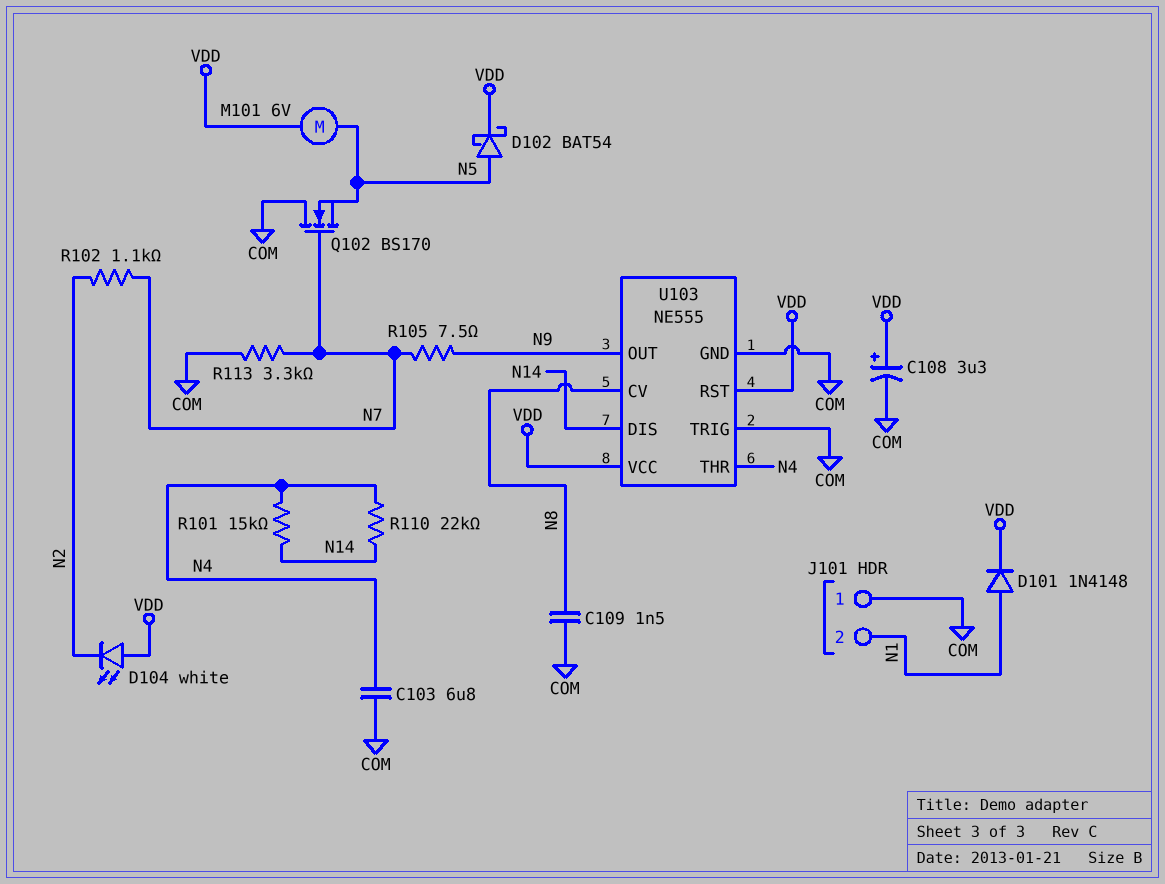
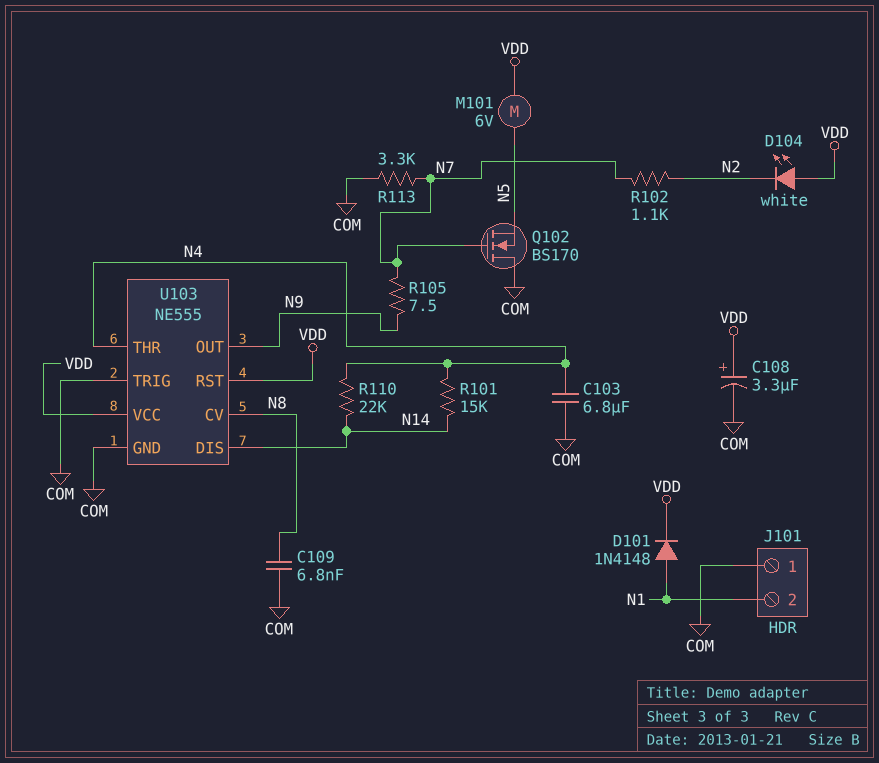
C109: 1.5nF (COM, N8) -> 6.8nF (COM, N8)
D102: schottky BAT54 (A N5, K VDD) -> none

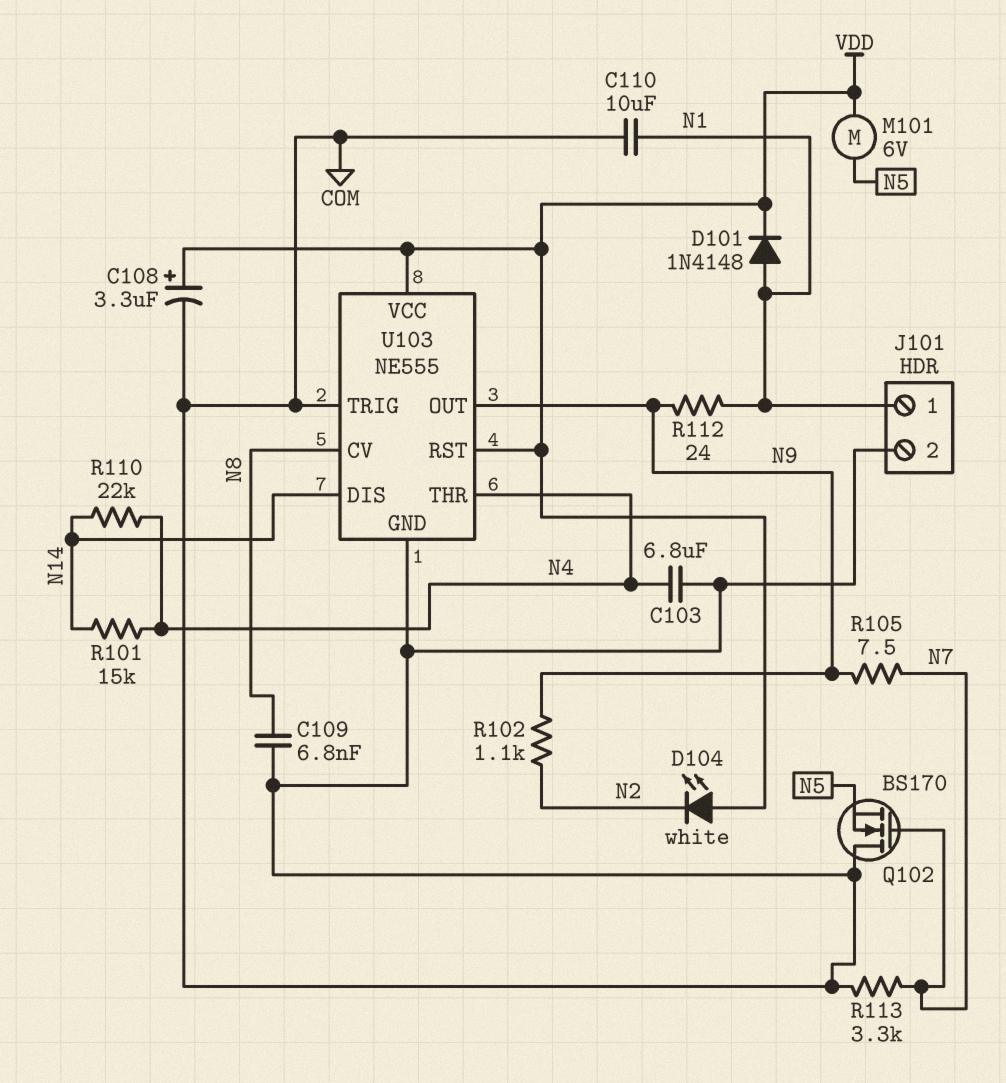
C110: none -> 10uF (COM, N1)
J101 pin 1: COM -> N1
J101 pin 2: N1 -> COM
R102: 1.1k (N2, N7) -> 1.1k (N2, N9)
R112: none -> 24 (N1, N9)

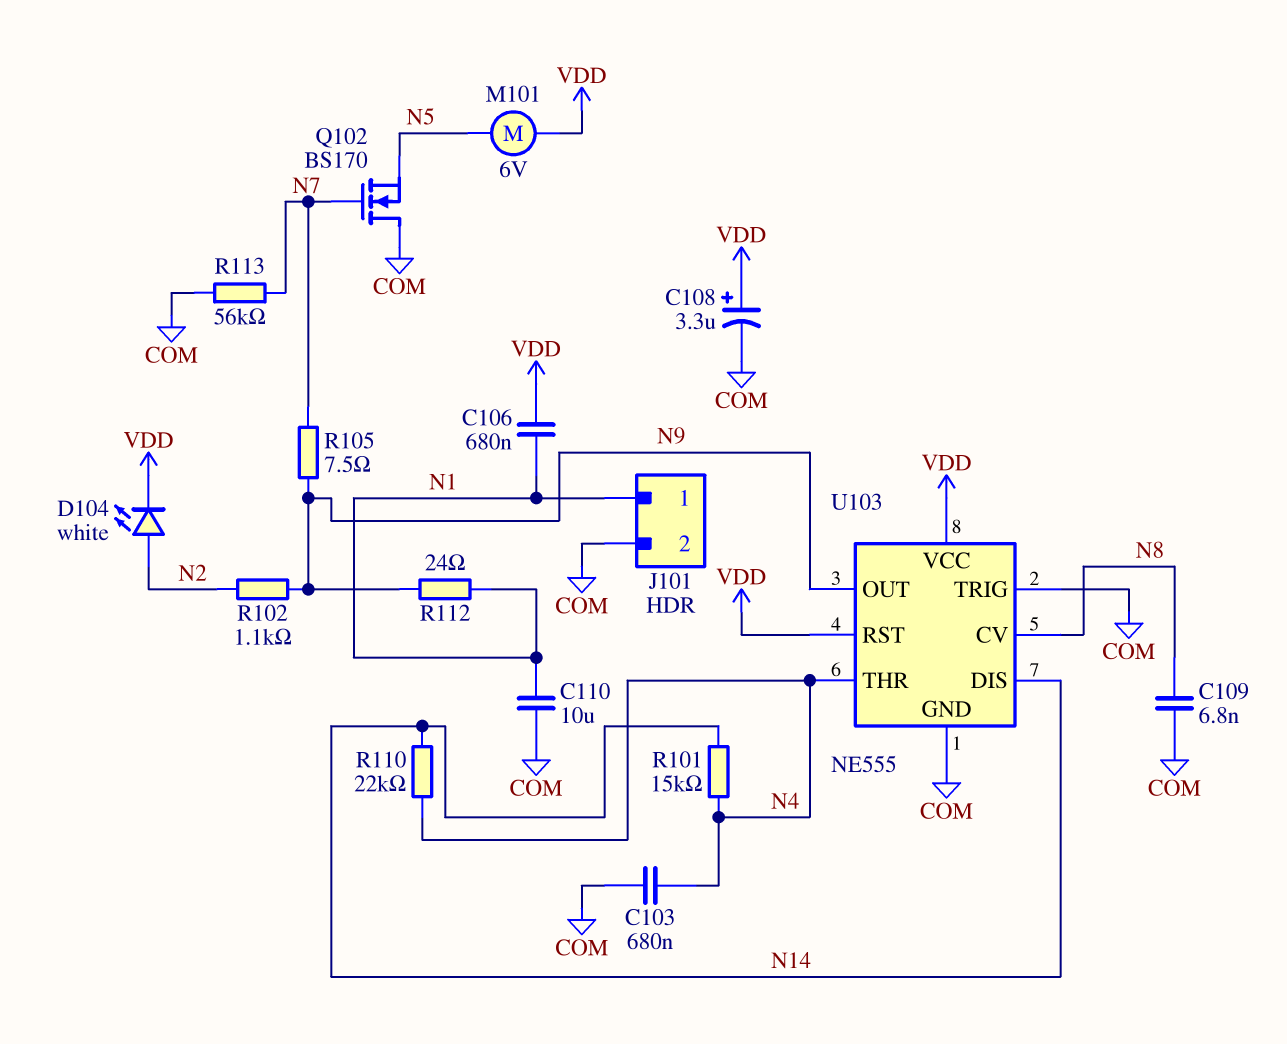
C103: 6.8uF (COM, N4) -> 680nF (COM, N4)
C106: none -> 680nF (N1, VDD)
D101: diode 1N4148 (A N1, K VDD) -> none
D104: LED white (A VDD, K N2) -> LED white (A N2, K VDD)
R113: 3.3k (COM, N7) -> 56k (COM, N7)

